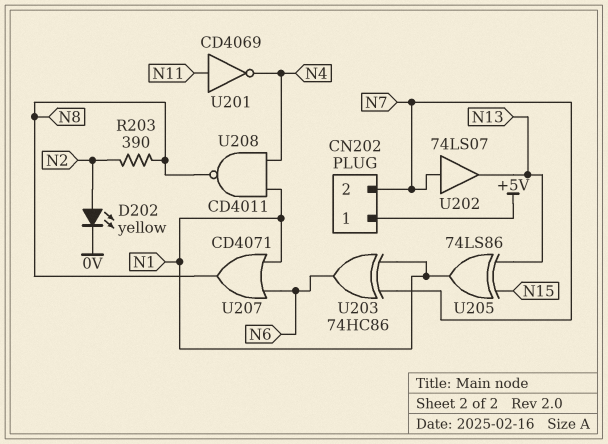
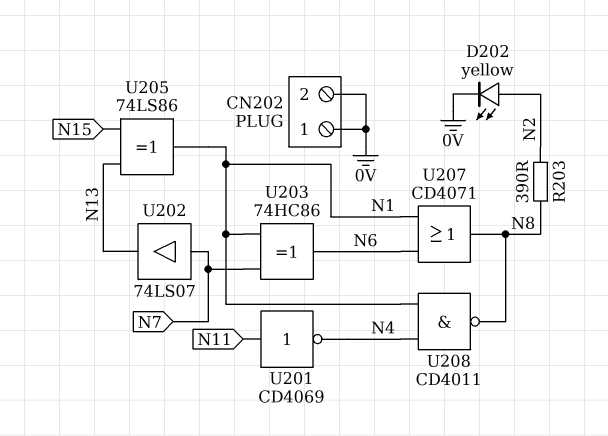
CN202 pin 1: +5V -> 0V
CN202 pin 2: N7 -> 0V

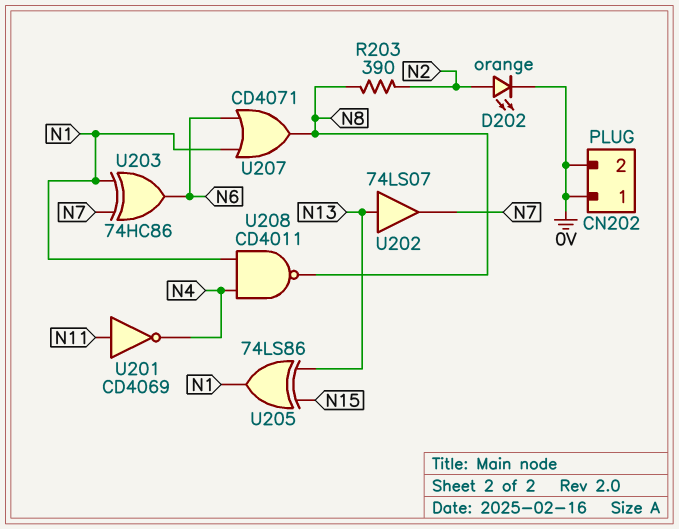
D202: LED yellow (A N2, K 0V) -> LED orange (A N2, K 0V)
U202: buffer 74LS07 (in N7, out N13) -> buffer 74LS07 (in N13, out N7)

